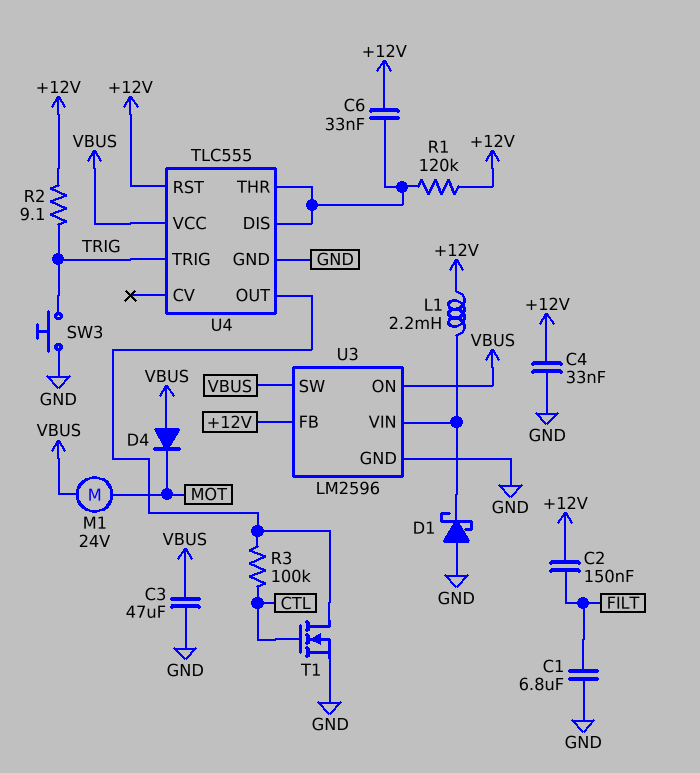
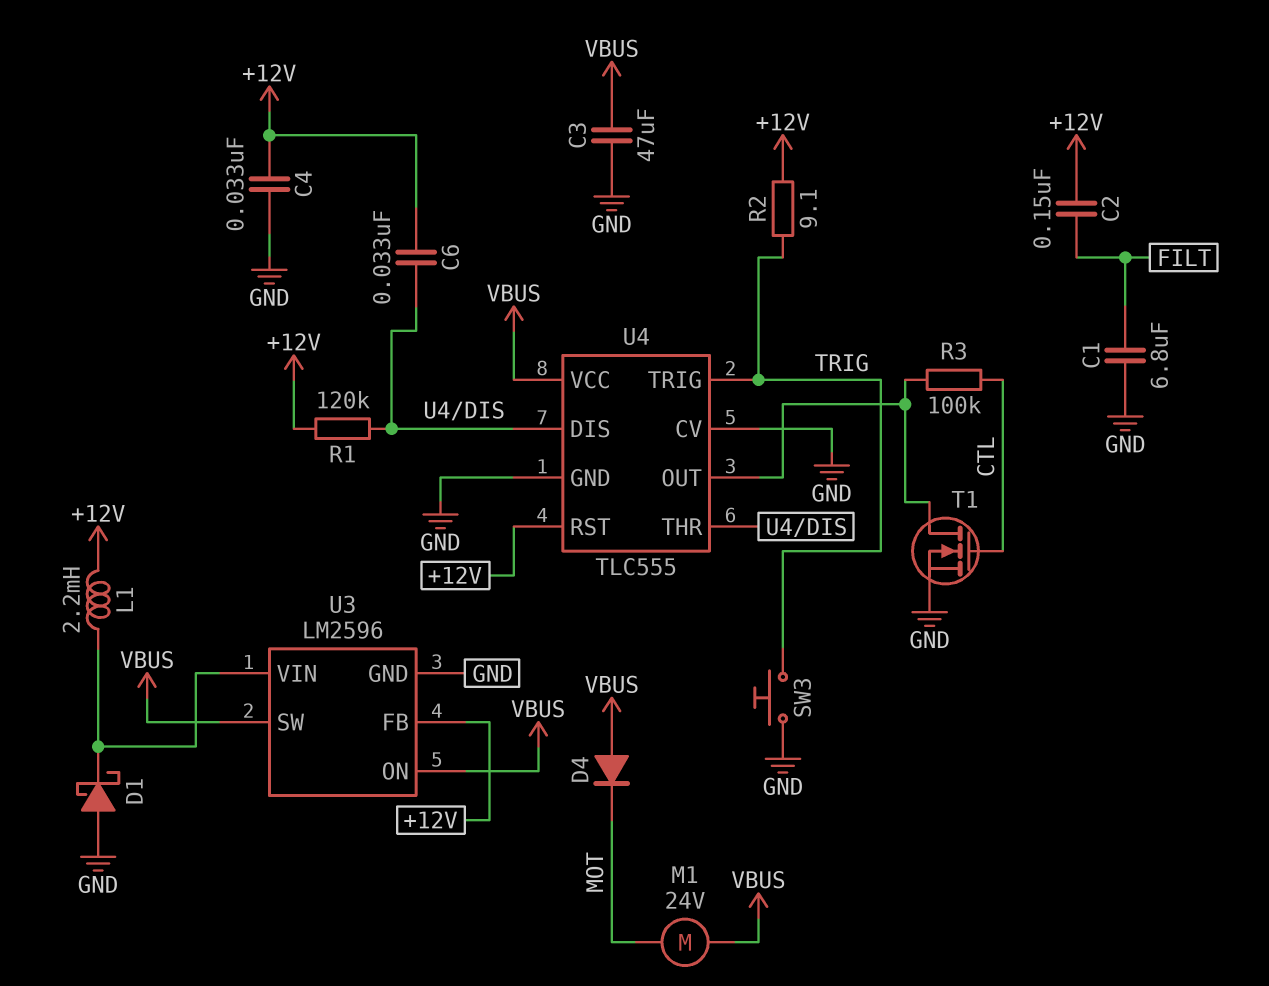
U4 pin CV: none -> GND

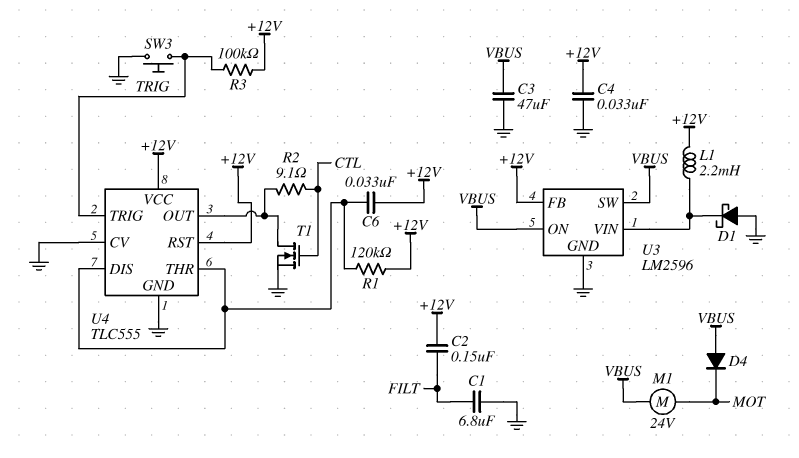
R2: 9.1 (+12V, TRIG) -> 9.1 (CTL, U4/OUT)
R3: 100k (CTL, U4/OUT) -> 100k (+12V, TRIG)
U4 pin VCC: VBUS -> +12V

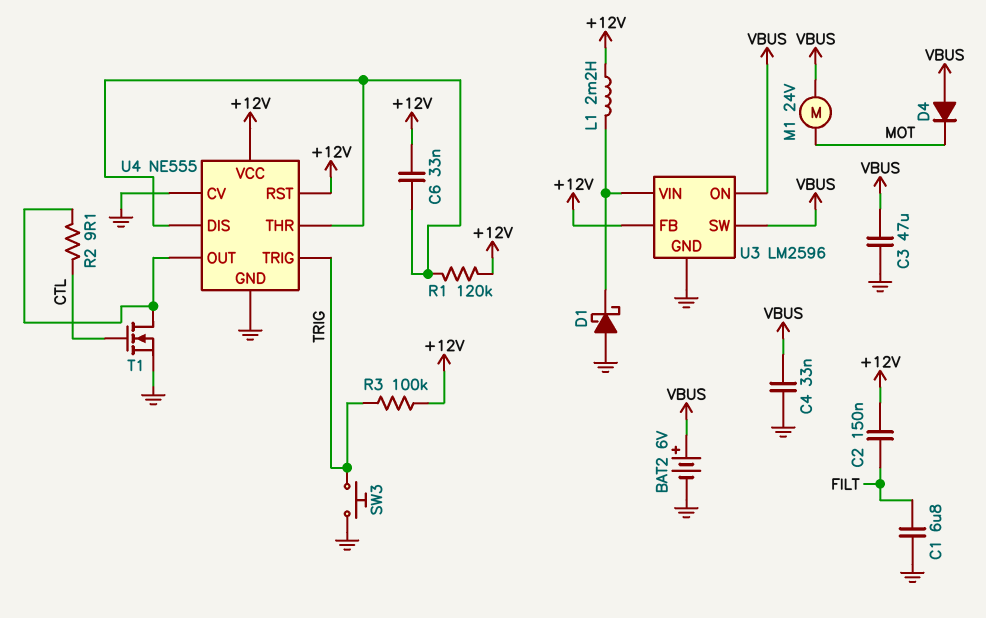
BAT2: none -> 6V (plus VBUS, minus GND)
C4: 33nF (+12V, GND) -> 33nF (GND, VBUS)
U4: TLC555 -> NE555

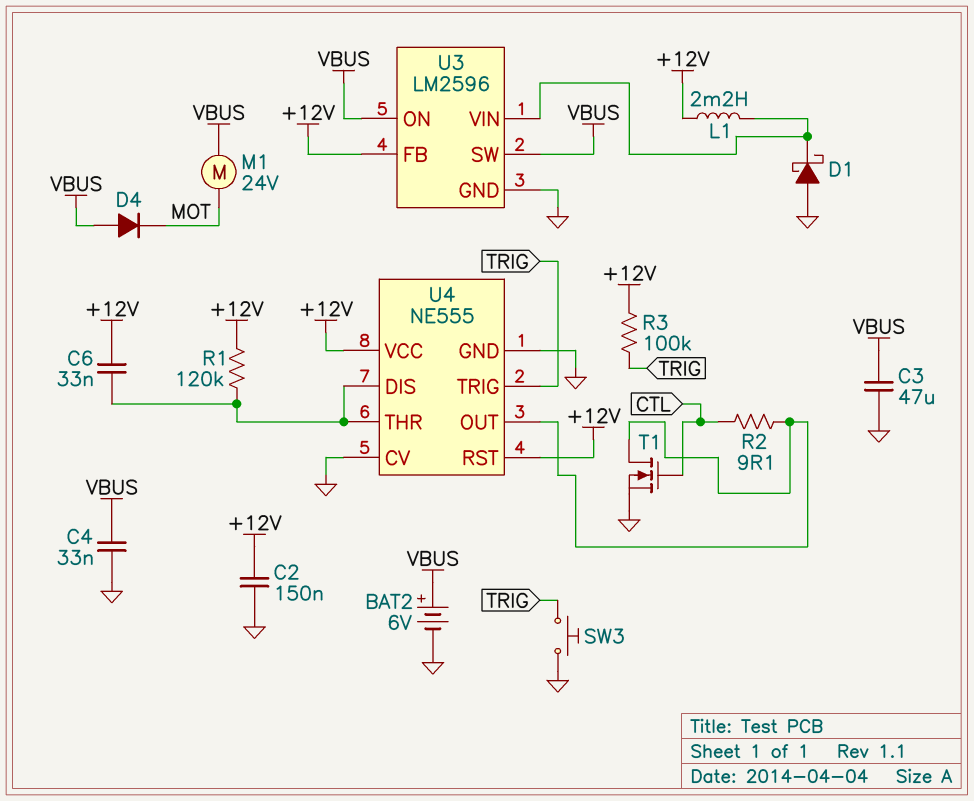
C1: 6.8uF (FILT, GND) -> none
C2: 150nF (+12V, FILT) -> 150nF (+12V, GND)

